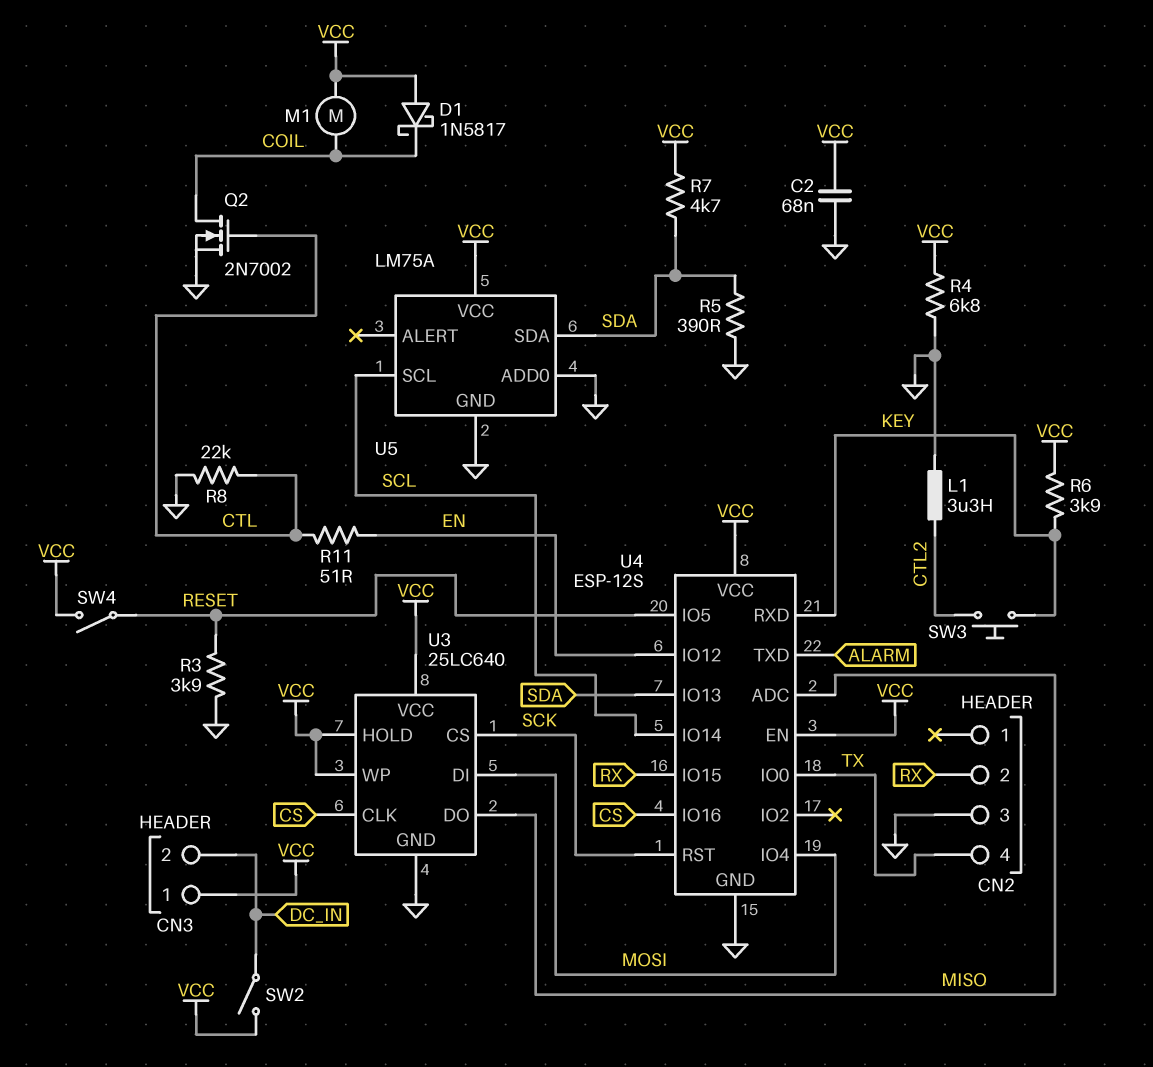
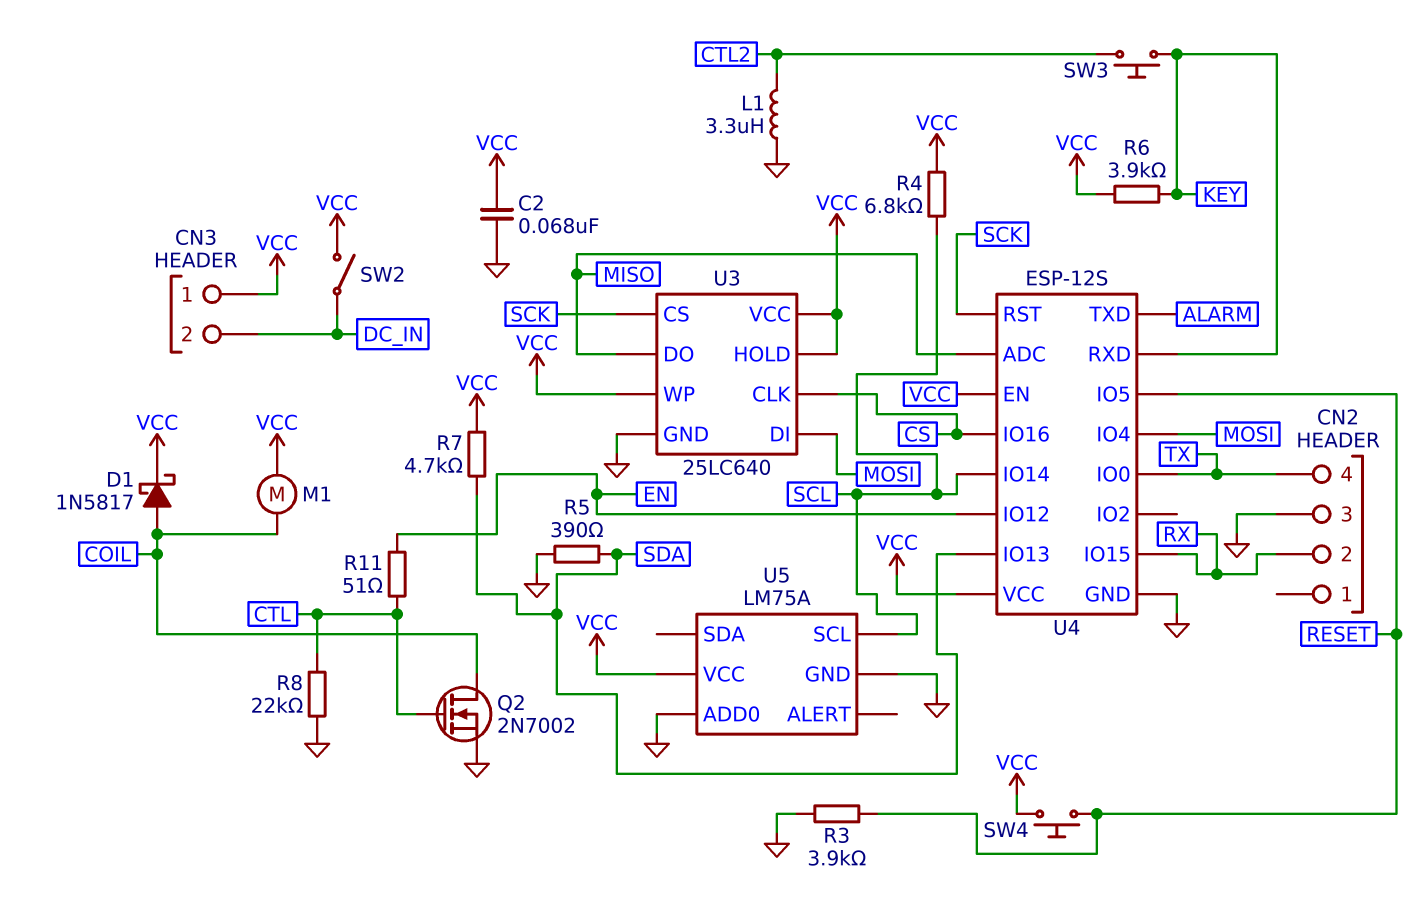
D1: schottky 1N5817 (A VCC, K COIL) -> schottky 1N5817 (A COIL, K VCC)
R4: 6.8k (GND, VCC) -> 6.8k (SCL, VCC)
SW4: switch (RESET, VCC) -> button (RESET, VCC)
U5 pin SDA: SDA -> none

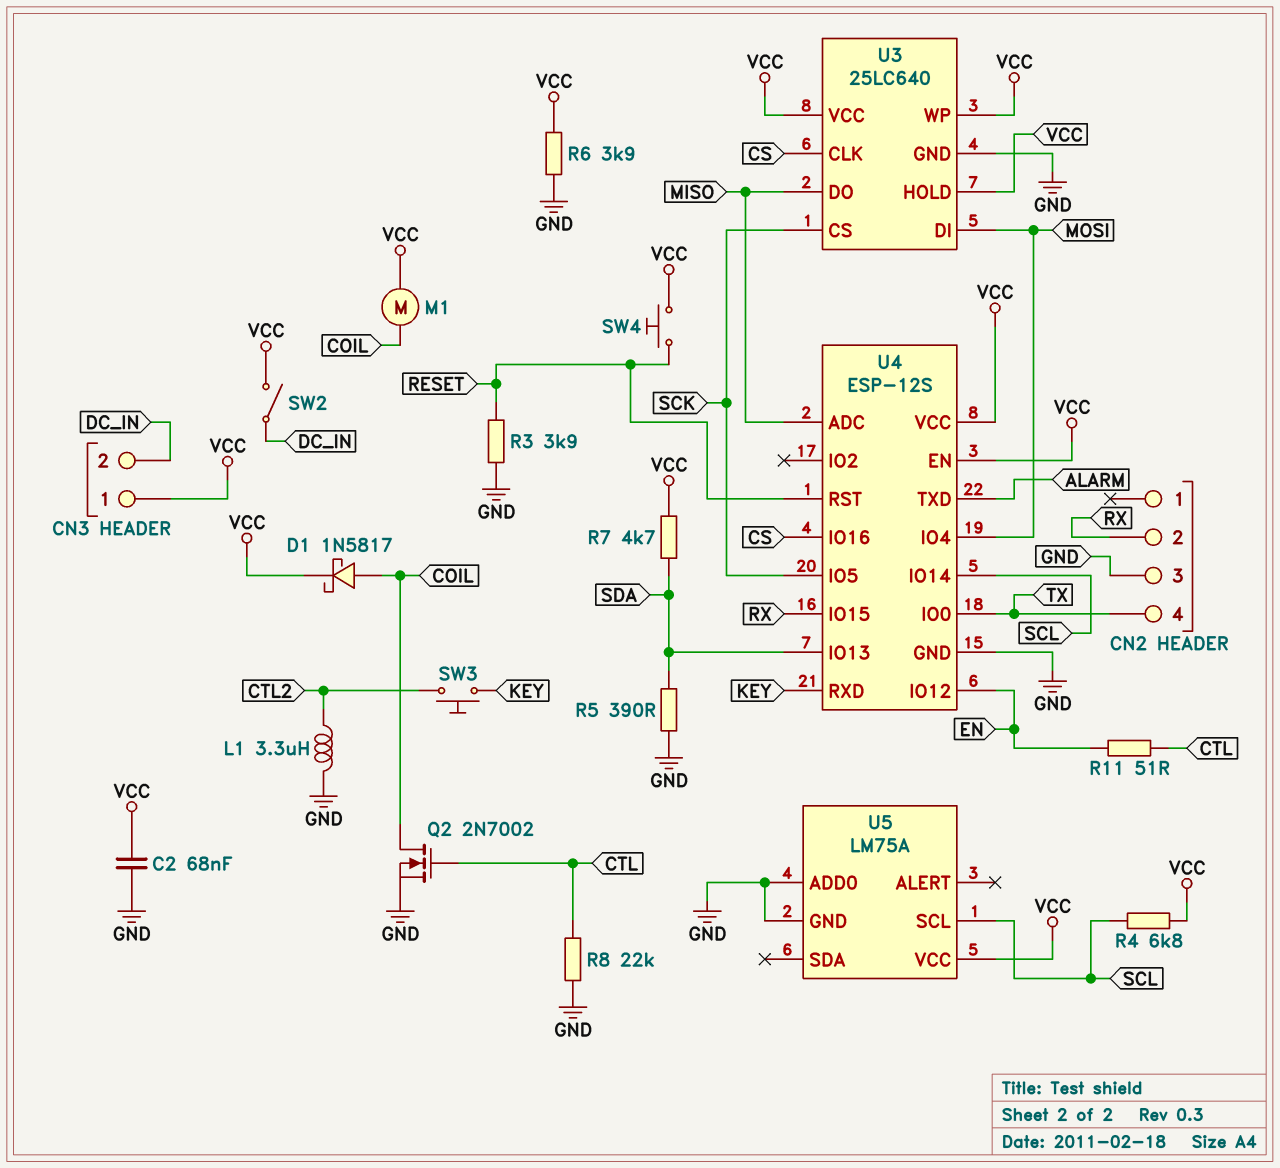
R6: 3.9k (KEY, VCC) -> 3.9k (GND, VCC)
U4 pin IO5: RESET -> SCK
U4 pin RST: SCK -> RESET

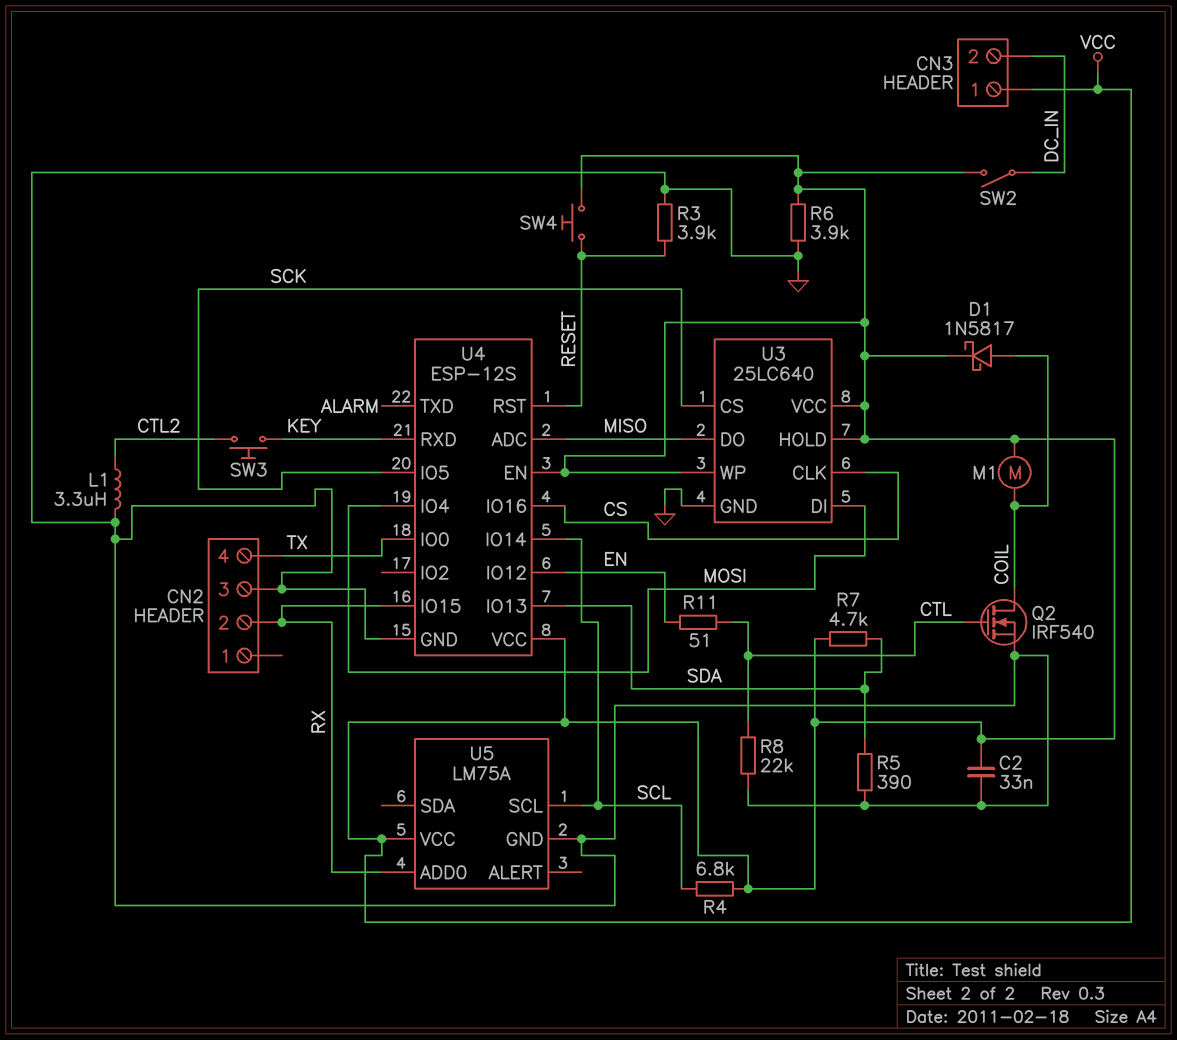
C2: 68nF (GND, VCC) -> 33nF (GND, VCC)
Q2: NMOS 2N7002 (G CTL, D COIL, S GND) -> NMOS IRF540 (G CTL, D COIL, S GND)
U5 pin ADD0: GND -> RX

